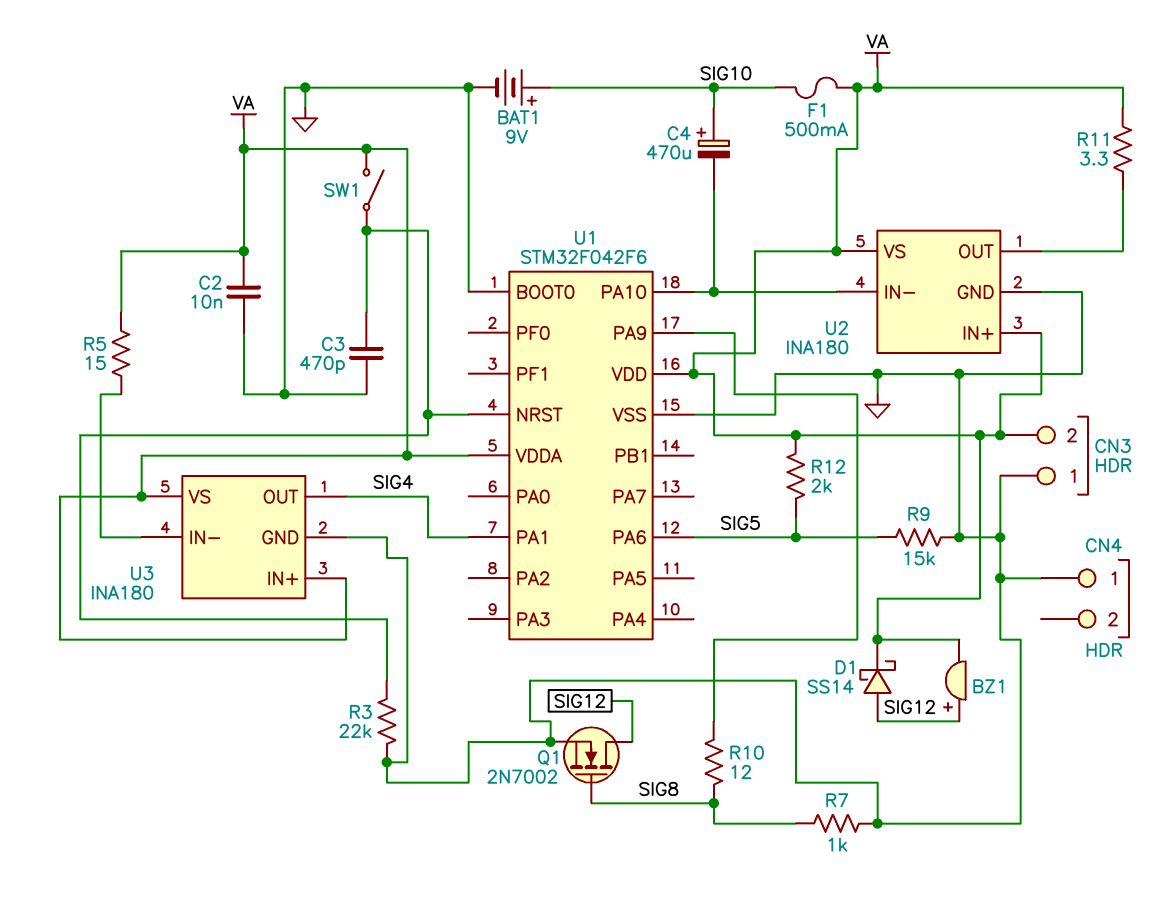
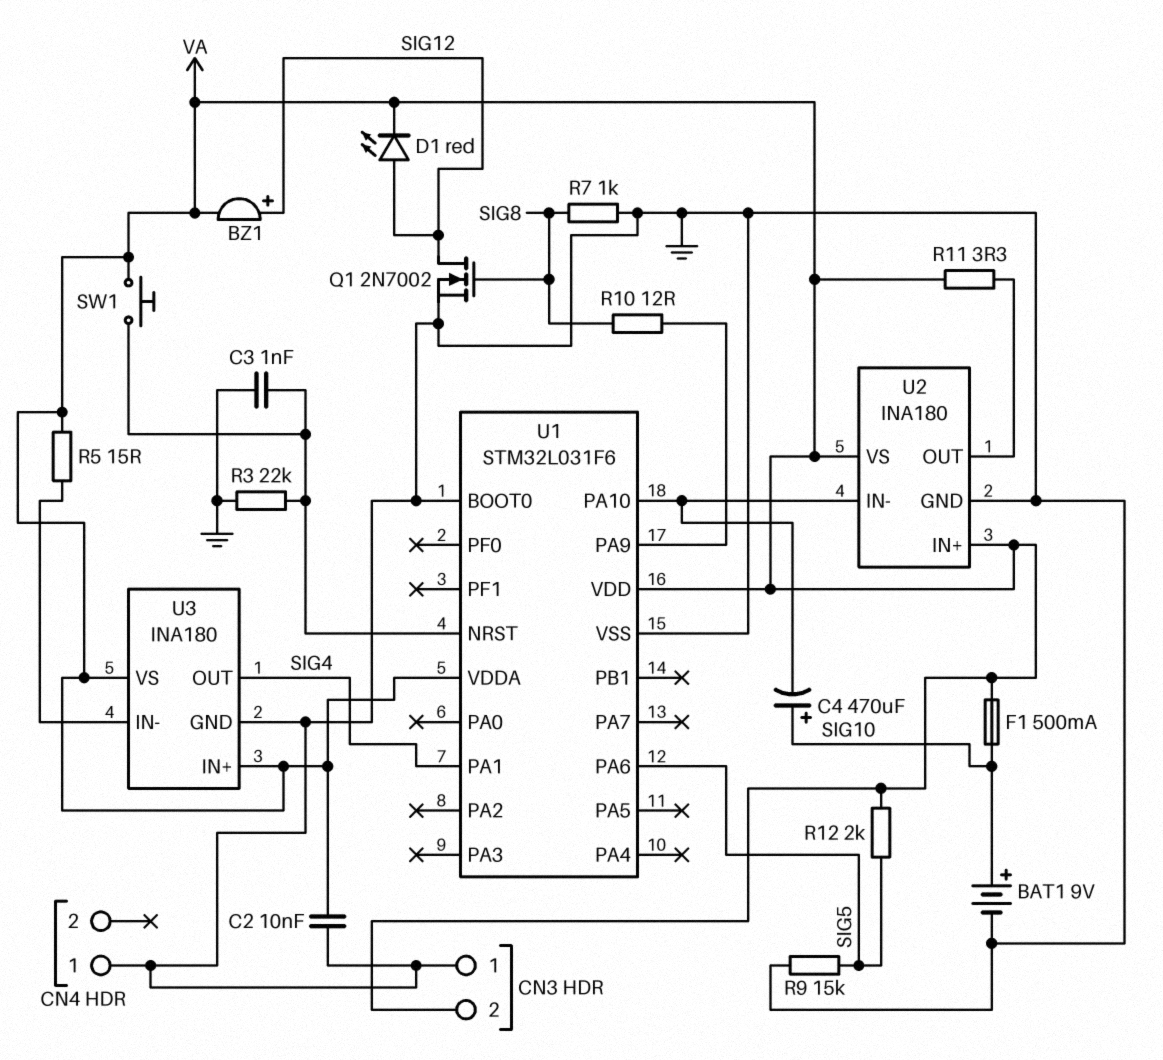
C3: 470pF (GND, U1/NRST) -> 1nF (GND, U1/NRST)
D1: schottky SS14 (A SIG12, K VA) -> LED red (A SIG12, K VA)
SW1: switch (U1/NRST, VA) -> button (U1/NRST, VA)
U1: STM32F042F6 -> STM32L031F6

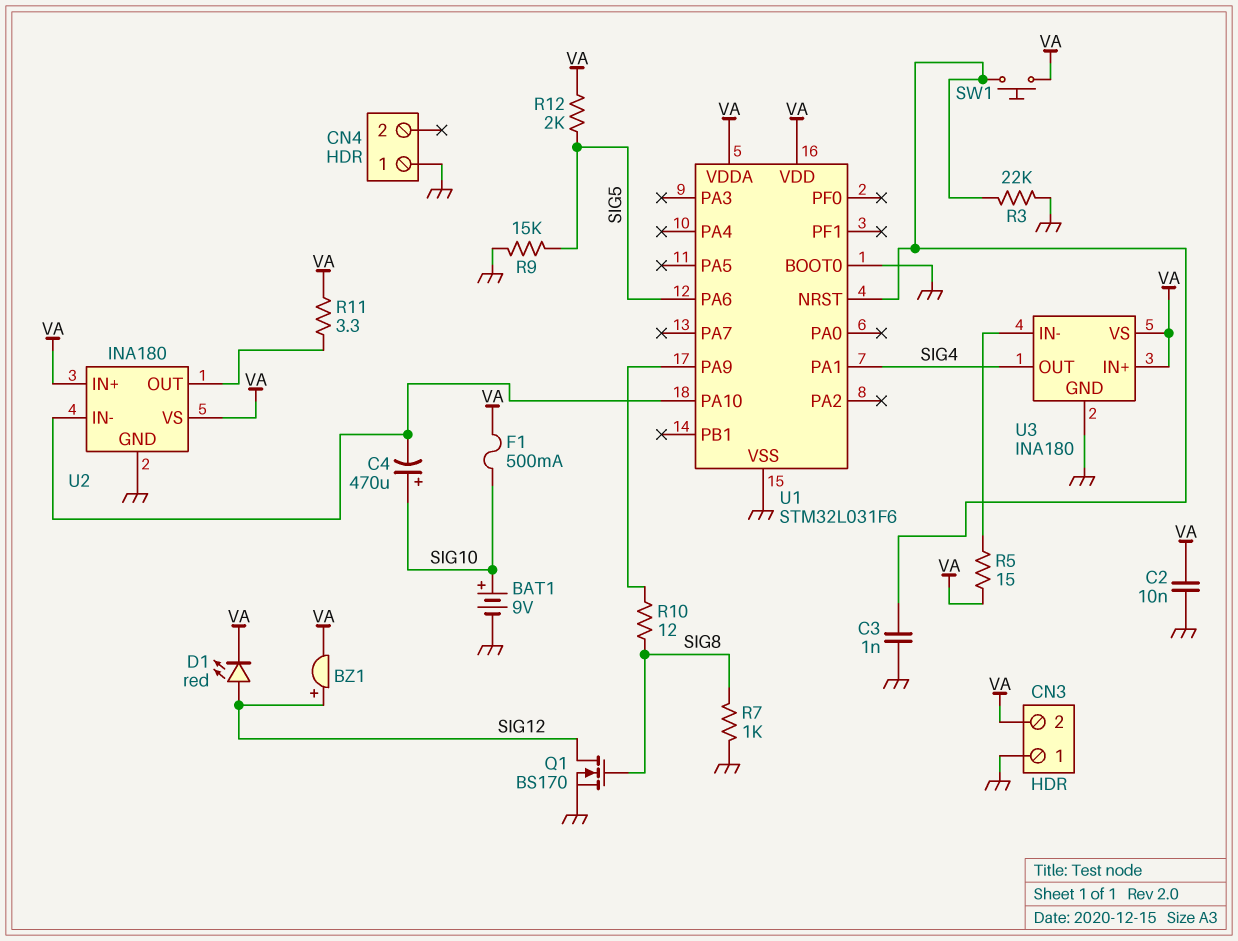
Q1: NMOS 2N7002 (G SIG8, D SIG12, S GND) -> NMOS BS170 (G SIG8, D SIG12, S GND)

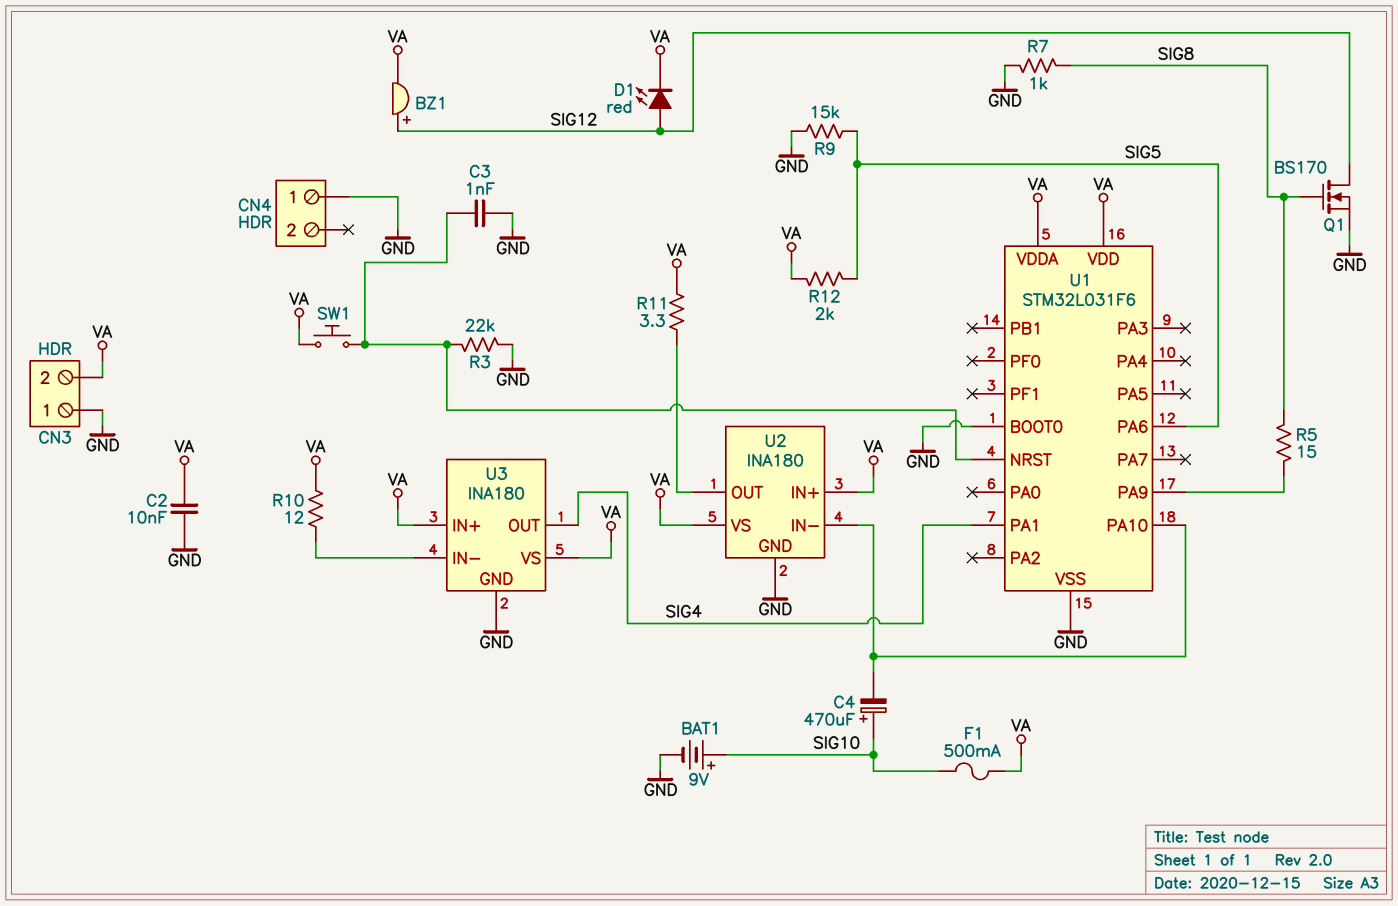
R5: 15 (U3/IN-, VA) -> 15 (SIG8, U1/PA9)
R10: 12 (SIG8, U1/PA9) -> 12 (U3/IN-, VA)

